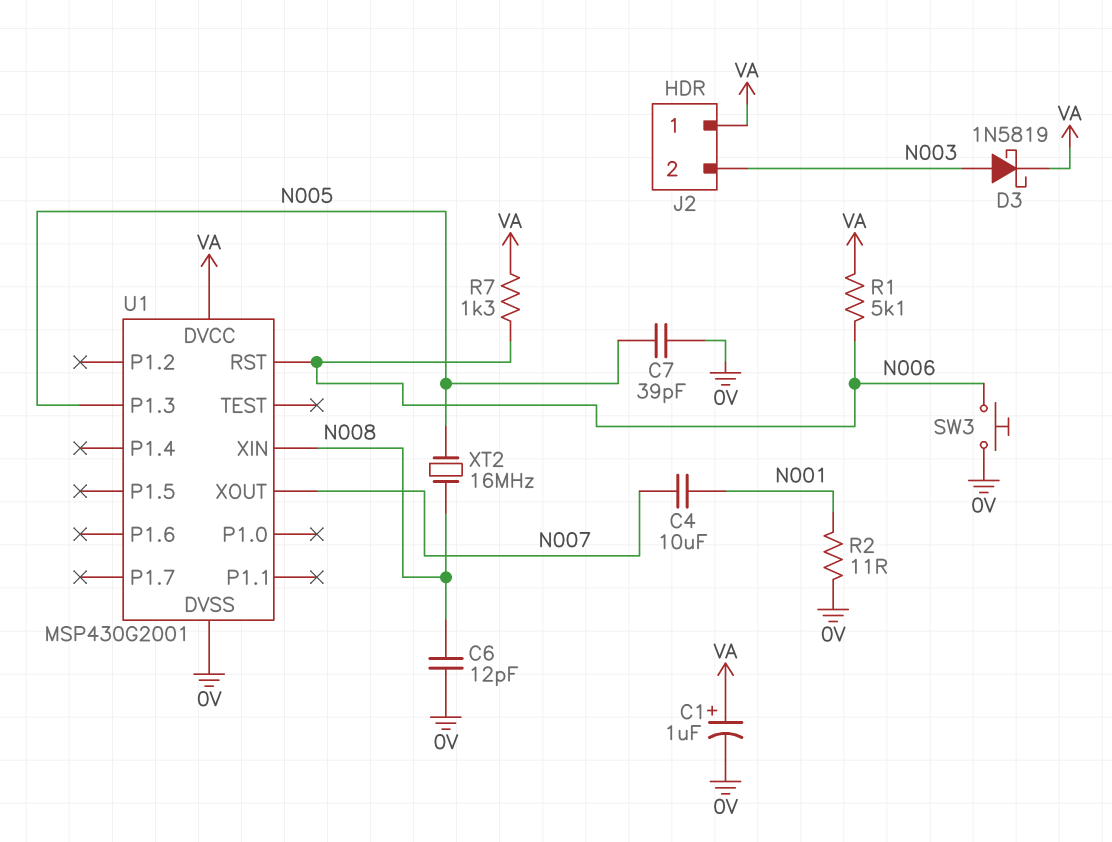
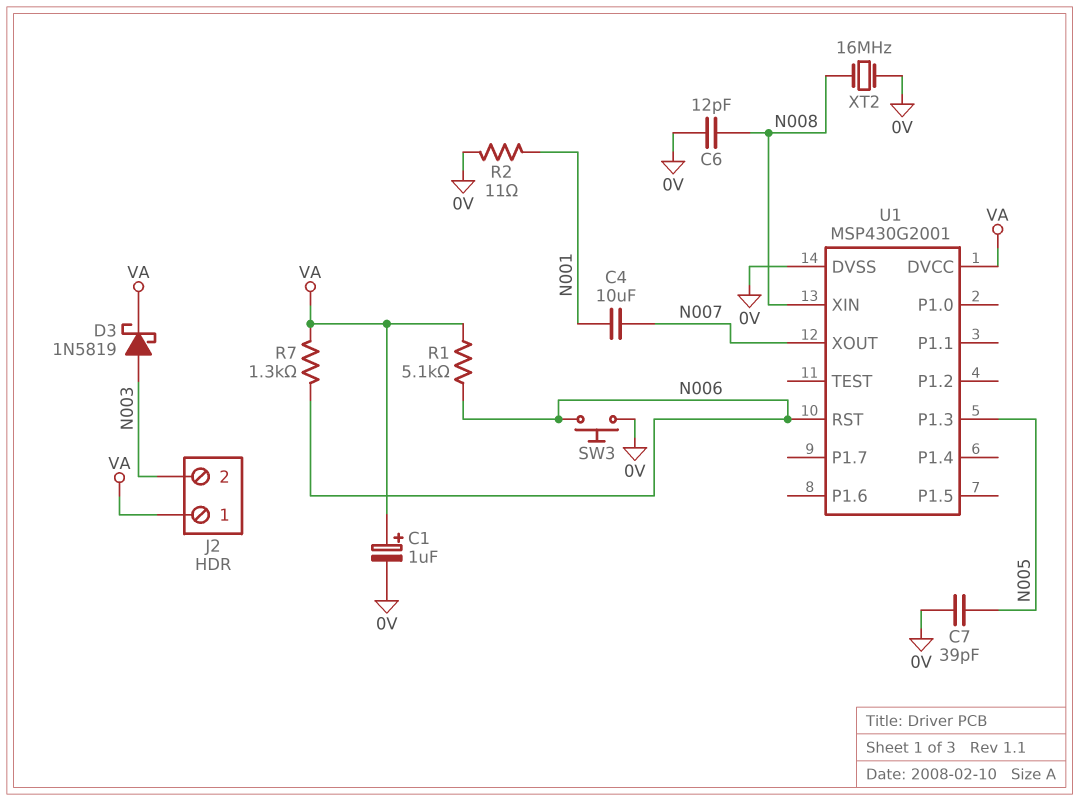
XT2: 16MHz (N005, N008) -> 16MHz (0V, N008)

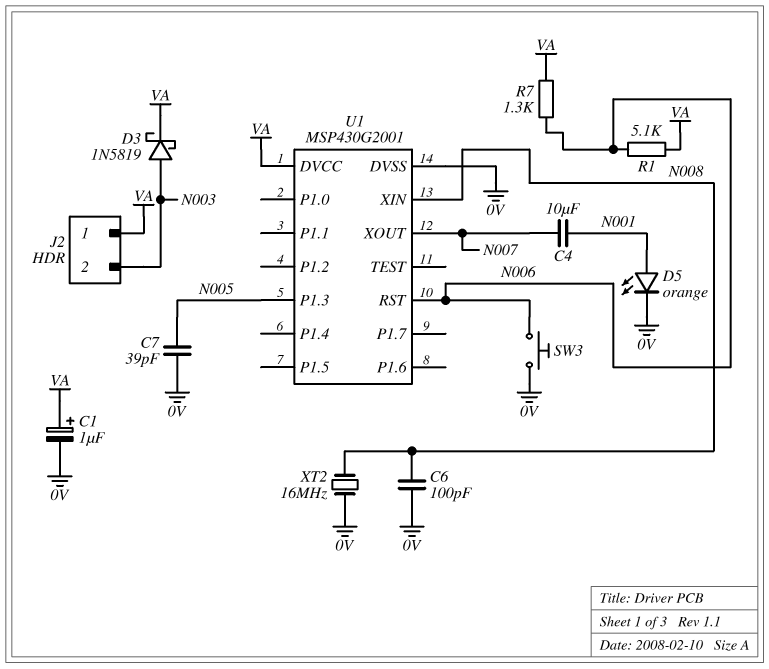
C6: 12pF (0V, N008) -> 100pF (0V, N008)
D5: none -> LED orange (A N001, K 0V)
R2: 11 (0V, N001) -> none

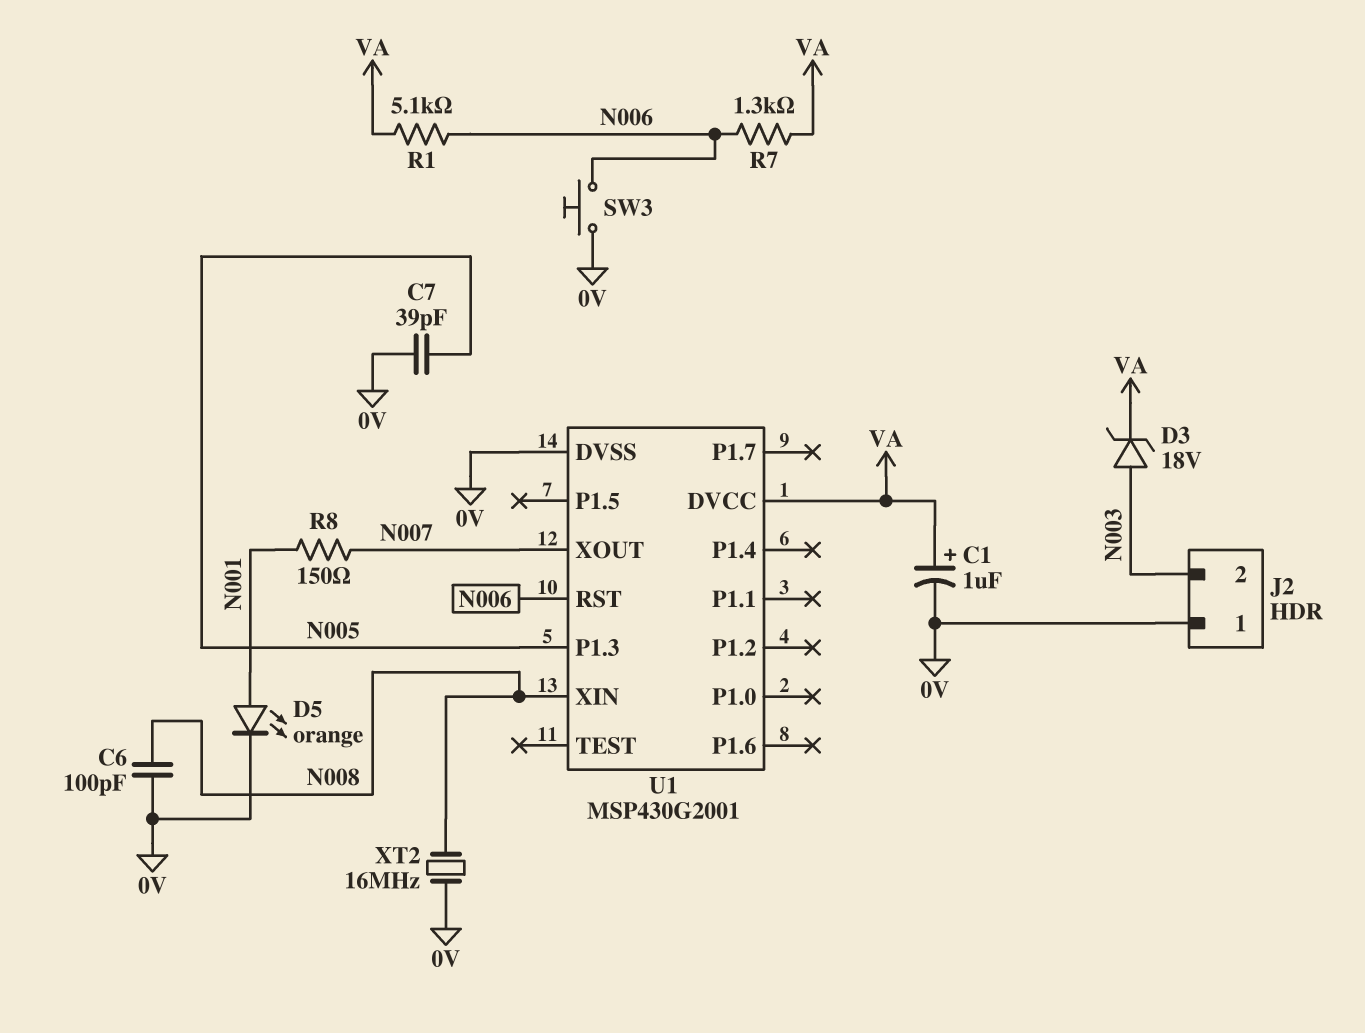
C4: 10uF (N001, N007) -> none
D3: schottky 1N5819 (A N003, K VA) -> zener 18V (A N003, K VA)
J2 pin 1: VA -> 0V
R8: none -> 150 (N001, N007)

